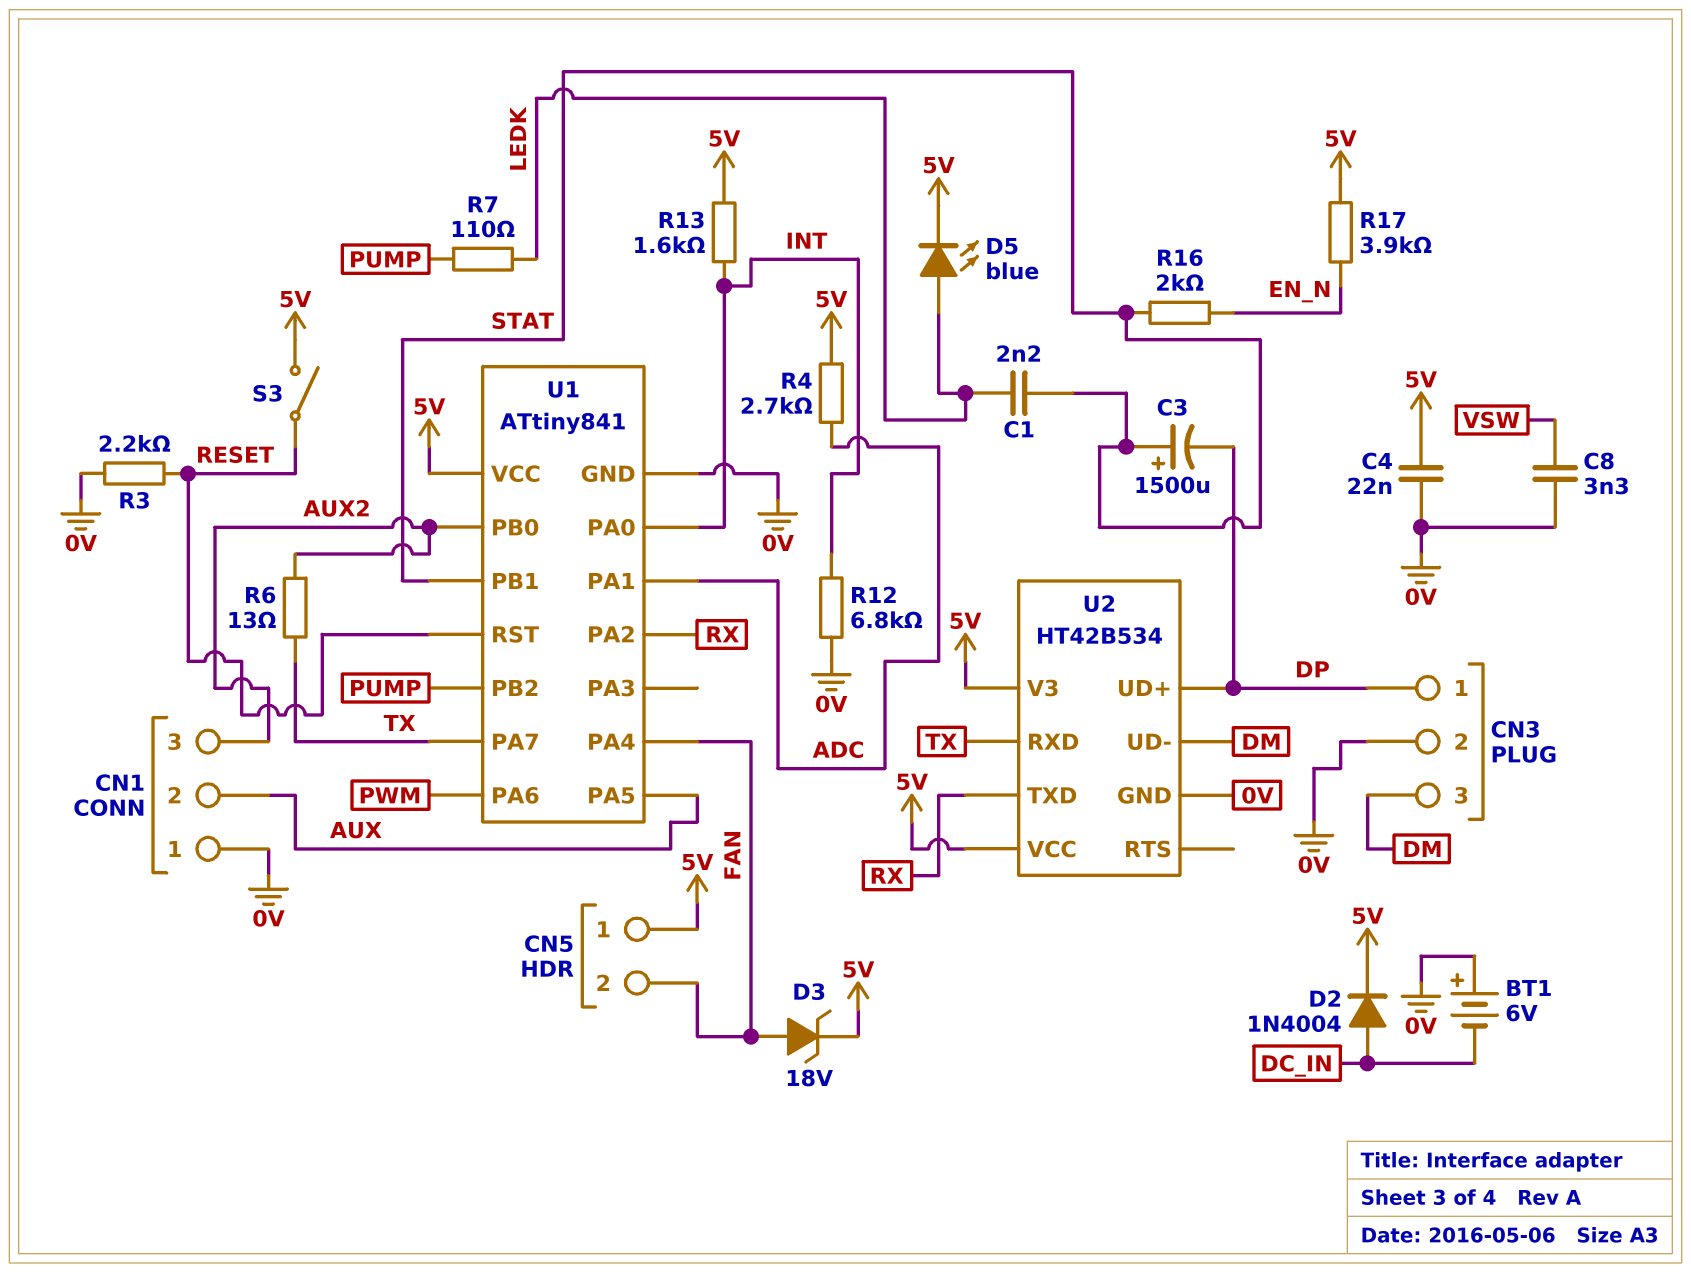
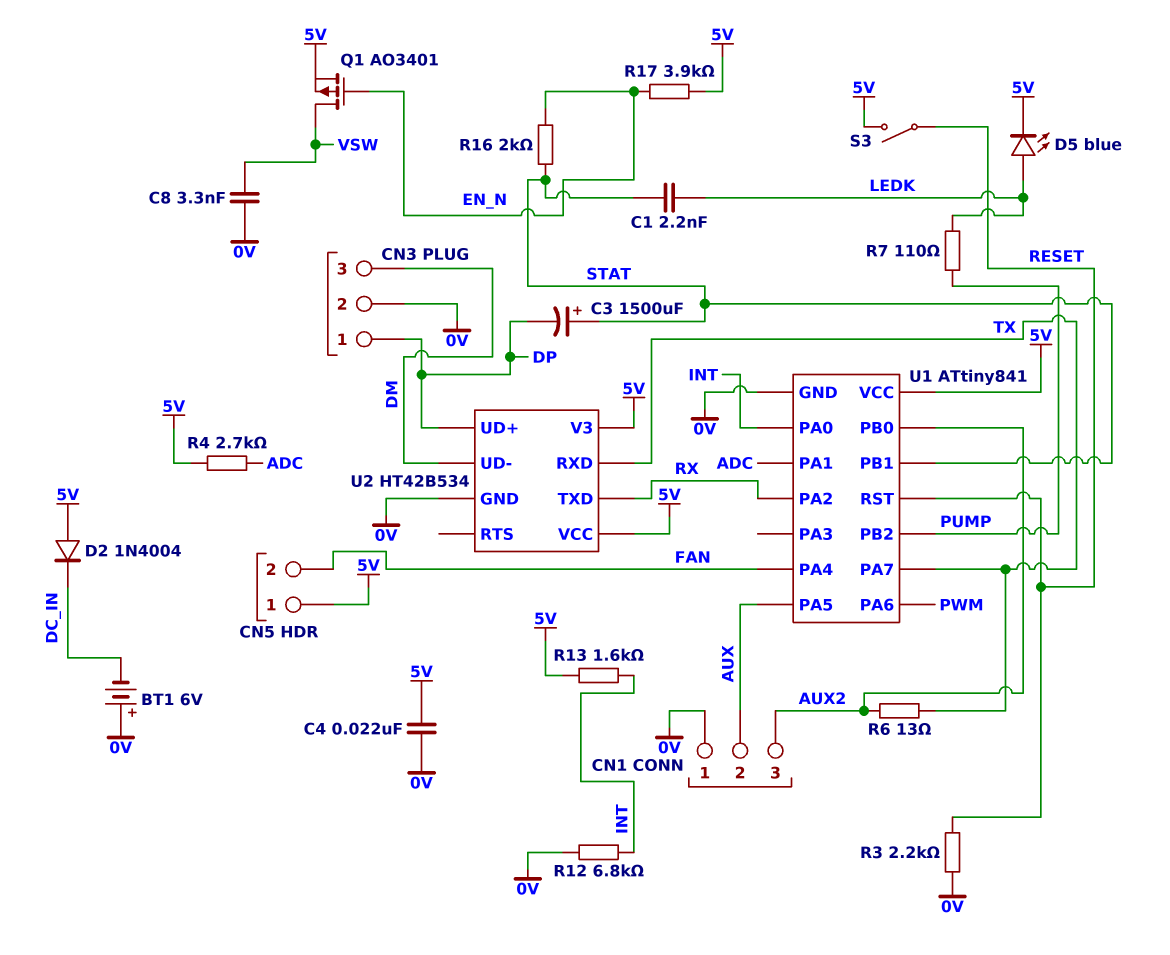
D2: diode 1N4004 (A DC_IN, K 5V) -> diode 1N4004 (A 5V, K DC_IN)
D3: zener 18V (A FAN, K 5V) -> none
Q1: none -> PMOS AO3401 (G EN_N, D VSW, S 5V)

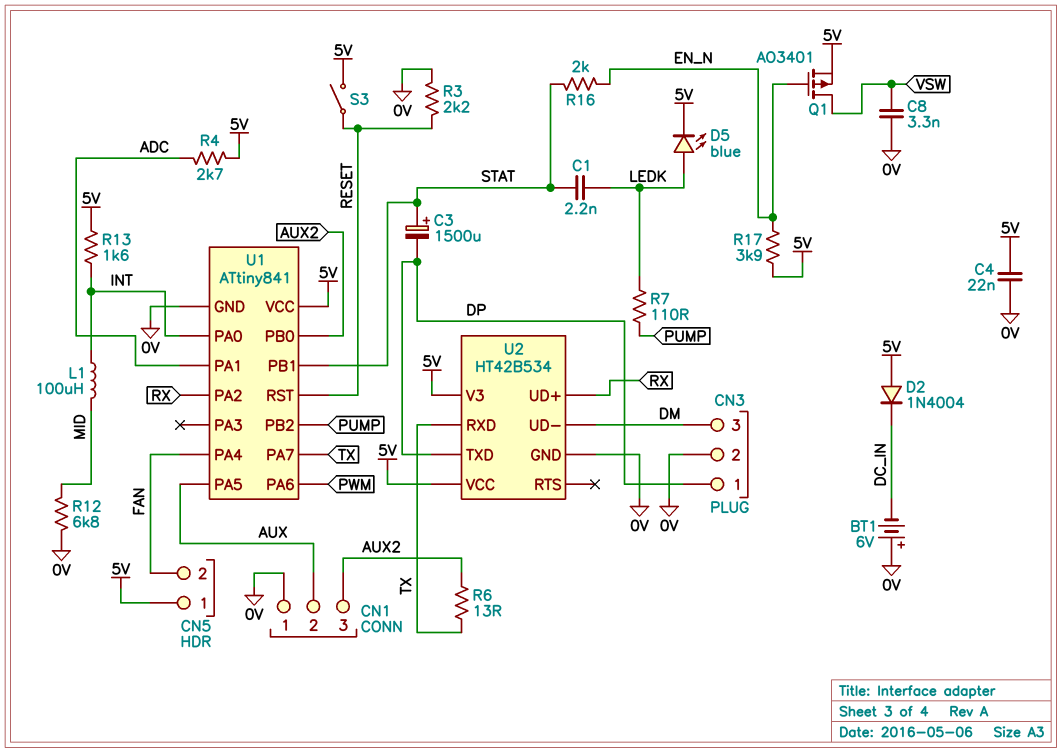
L1: none -> 100uH (INT, MID)
R12: 6.8k (0V, INT) -> 6.8k (0V, MID)
U2 pin TXD: RX -> DP
U2 pin UD+: DP -> RX

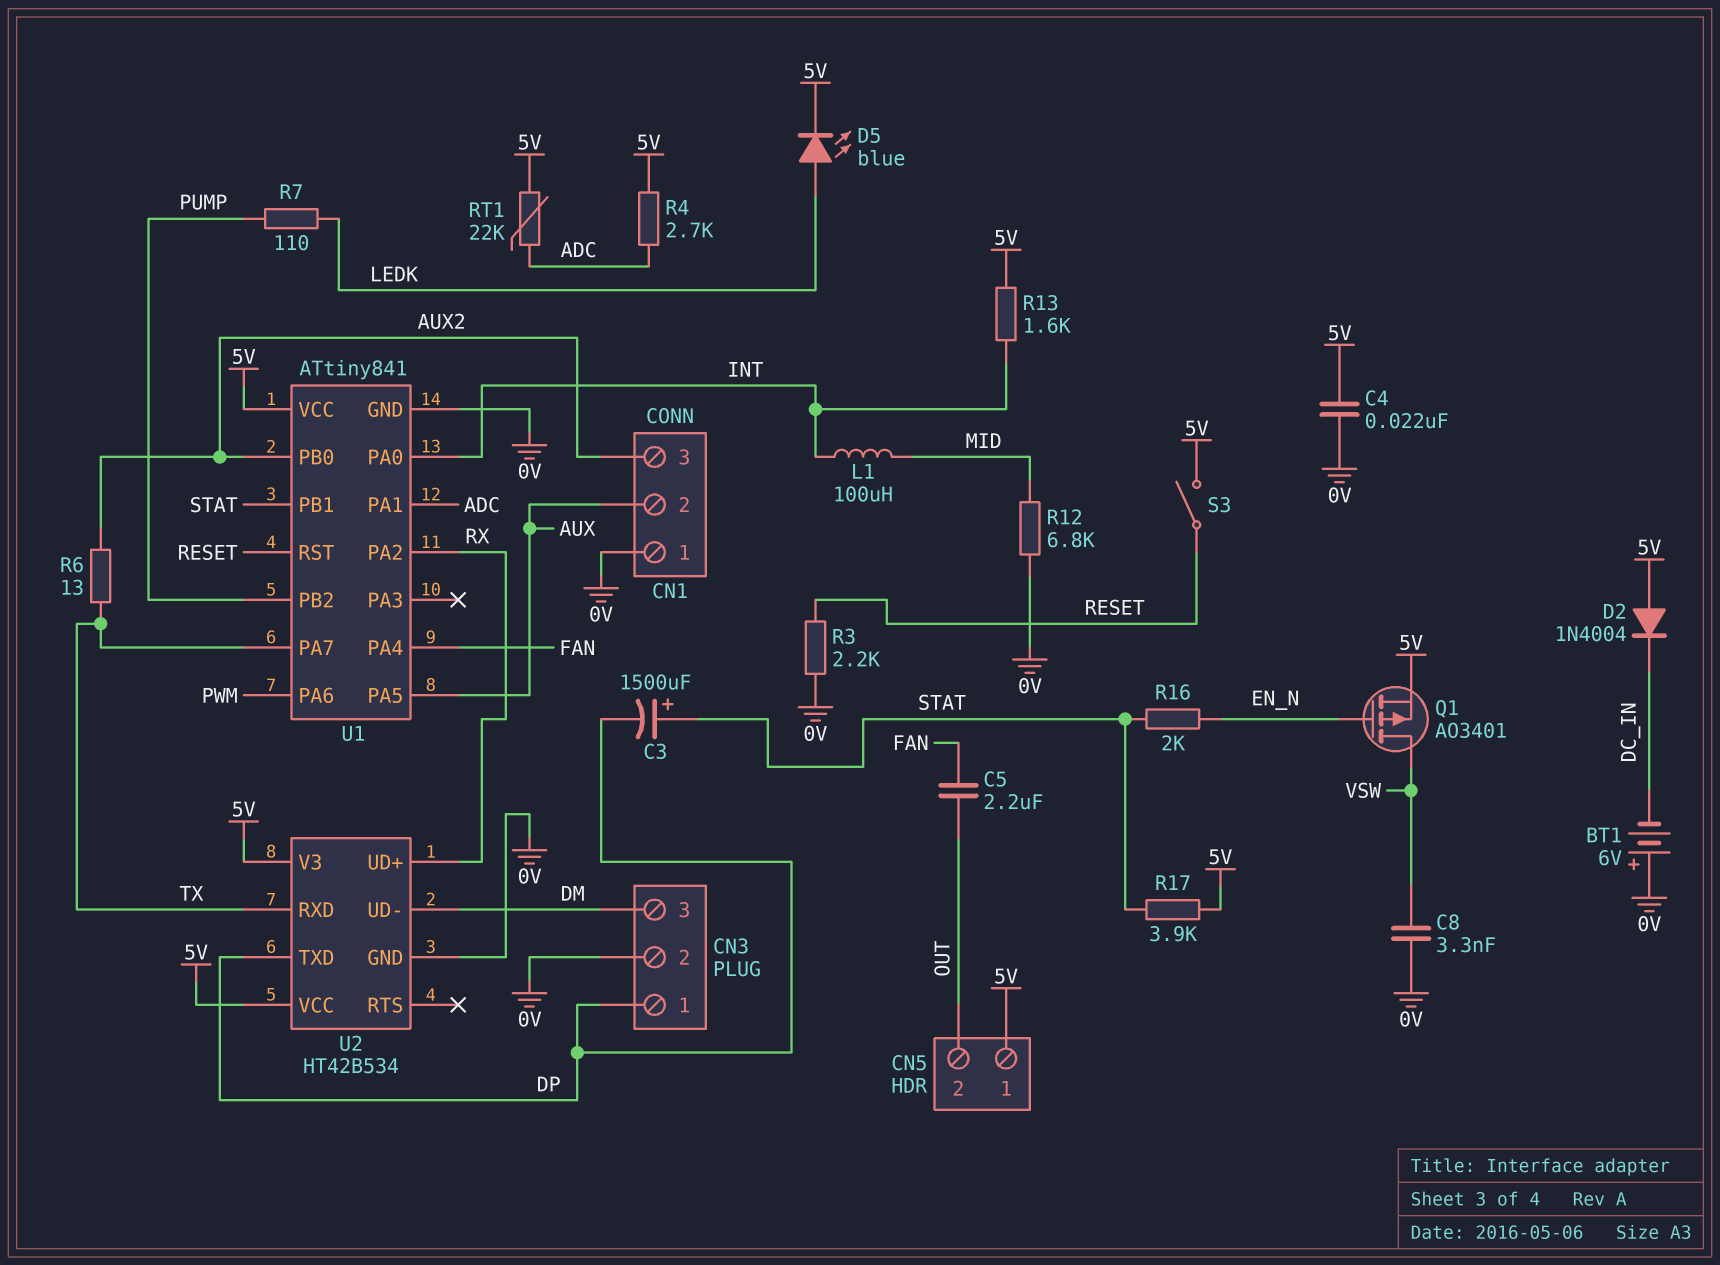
C1: 2.2nF (LEDK, STAT) -> none
C5: none -> 2.2uF (FAN, OUT)
CN5 pin 2: FAN -> OUT
R17: 3.9k (5V, EN_N) -> 3.9k (5V, STAT)
RT1: none -> 22k (5V, ADC)

